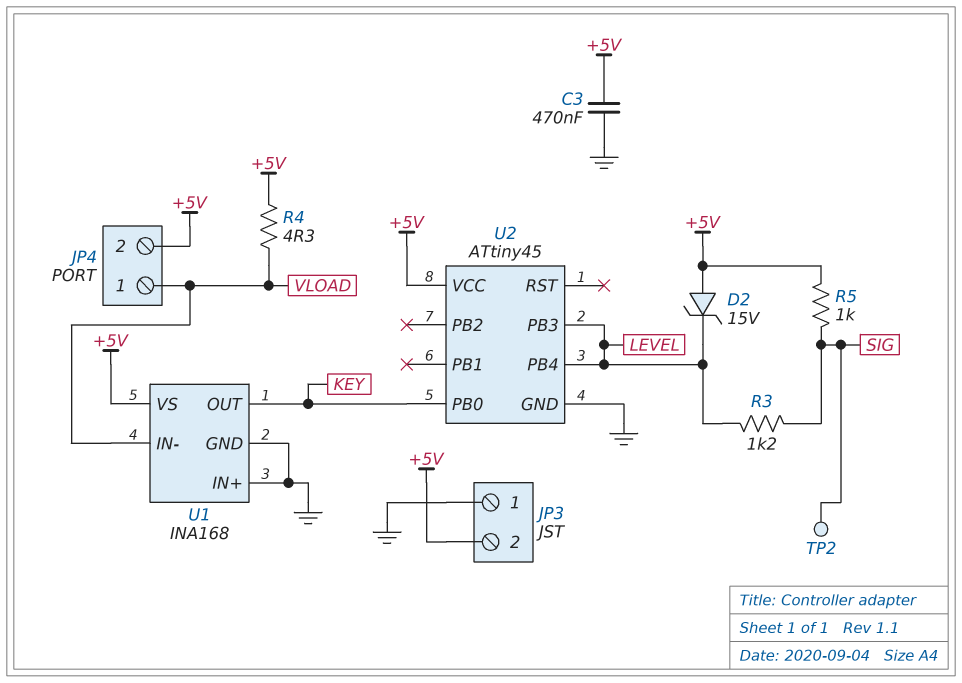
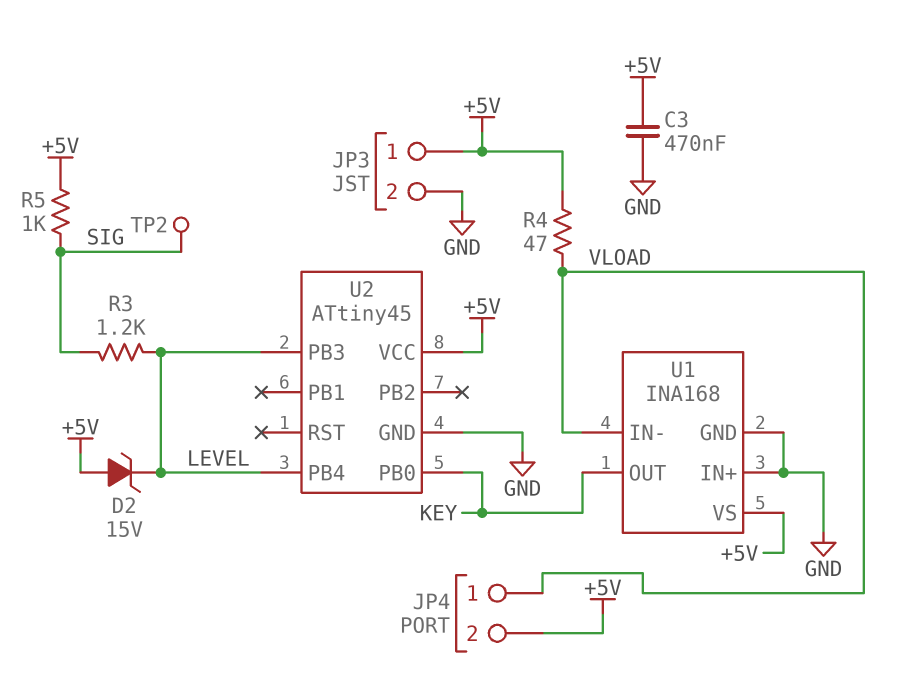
JP3 pin 1: GND -> +5V
JP3 pin 2: +5V -> GND
R4: 4.3 (+5V, VLOAD) -> 47 (+5V, VLOAD)

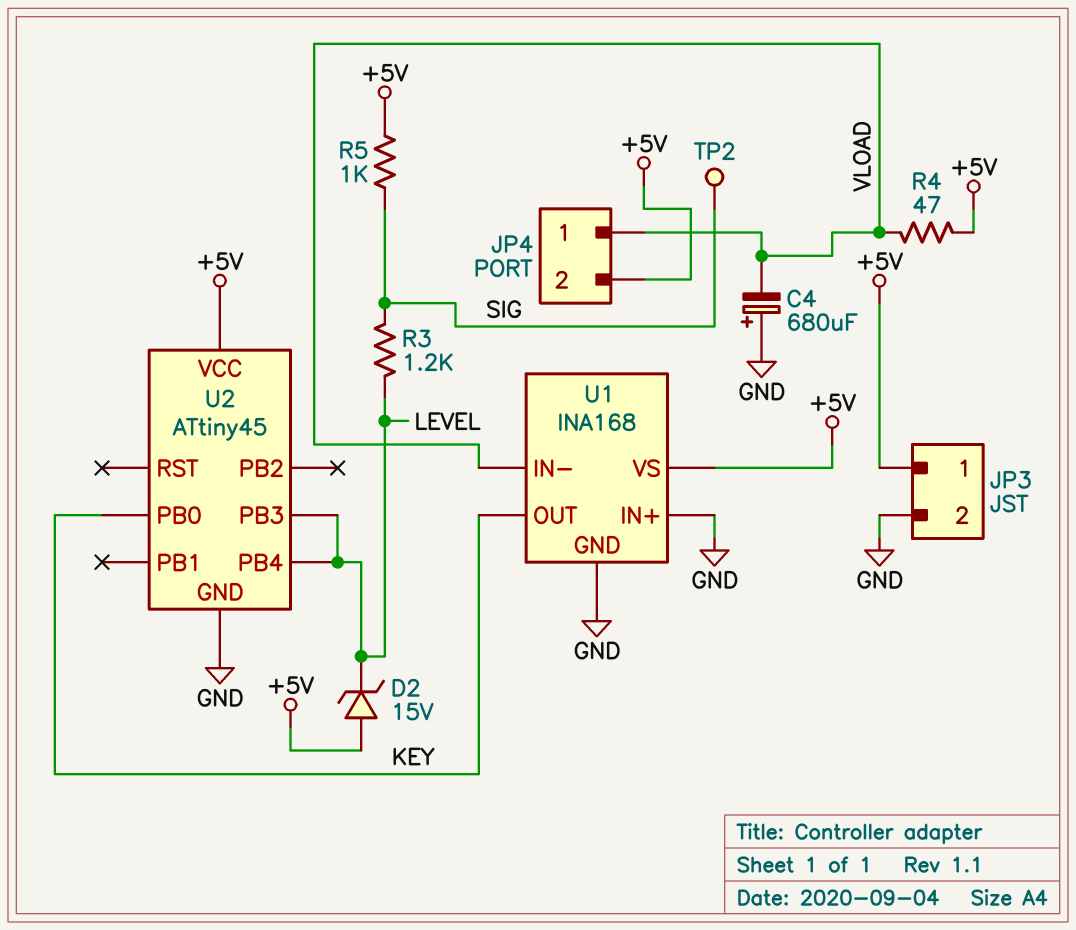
C3: 470nF (+5V, GND) -> none
C4: none -> 680uF (plus GND, minus VLOAD)

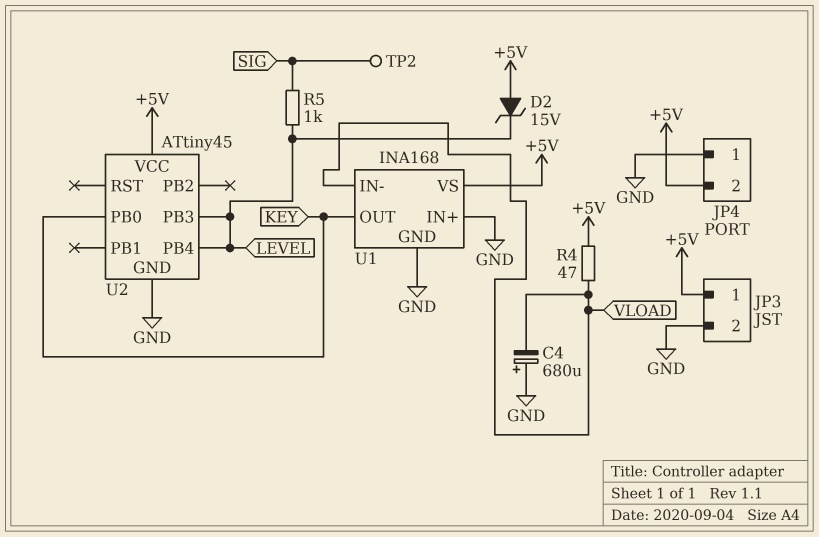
JP4 pin 1: VLOAD -> GND
R3: 1.2k (LEVEL, SIG) -> none
R5: 1k (+5V, SIG) -> 1k (LEVEL, SIG)

